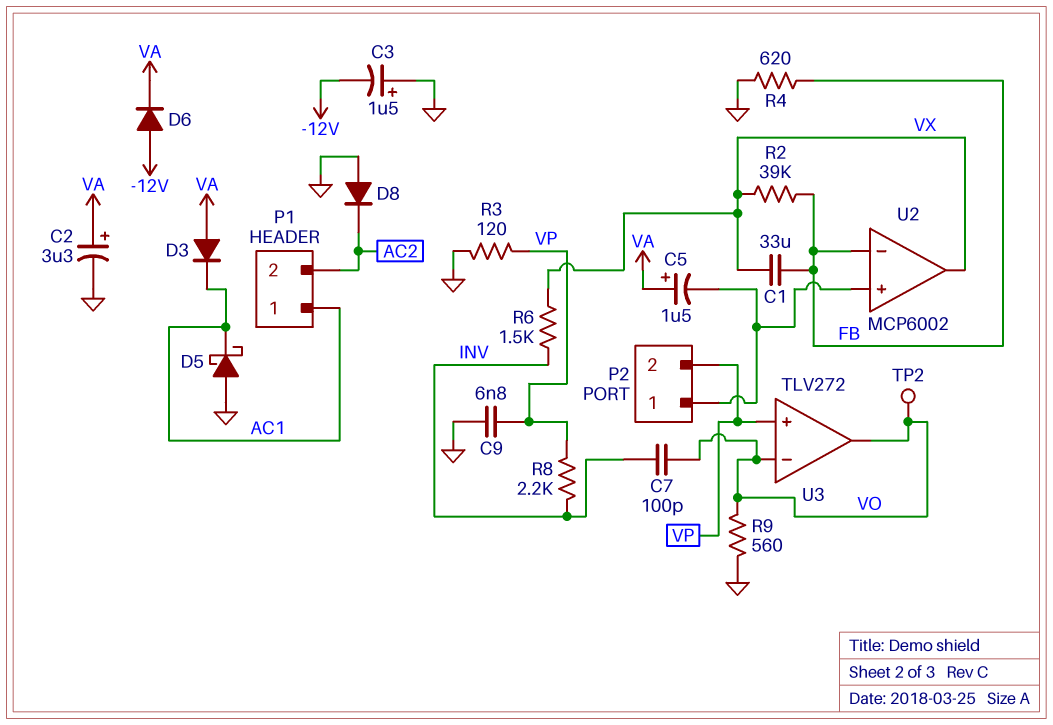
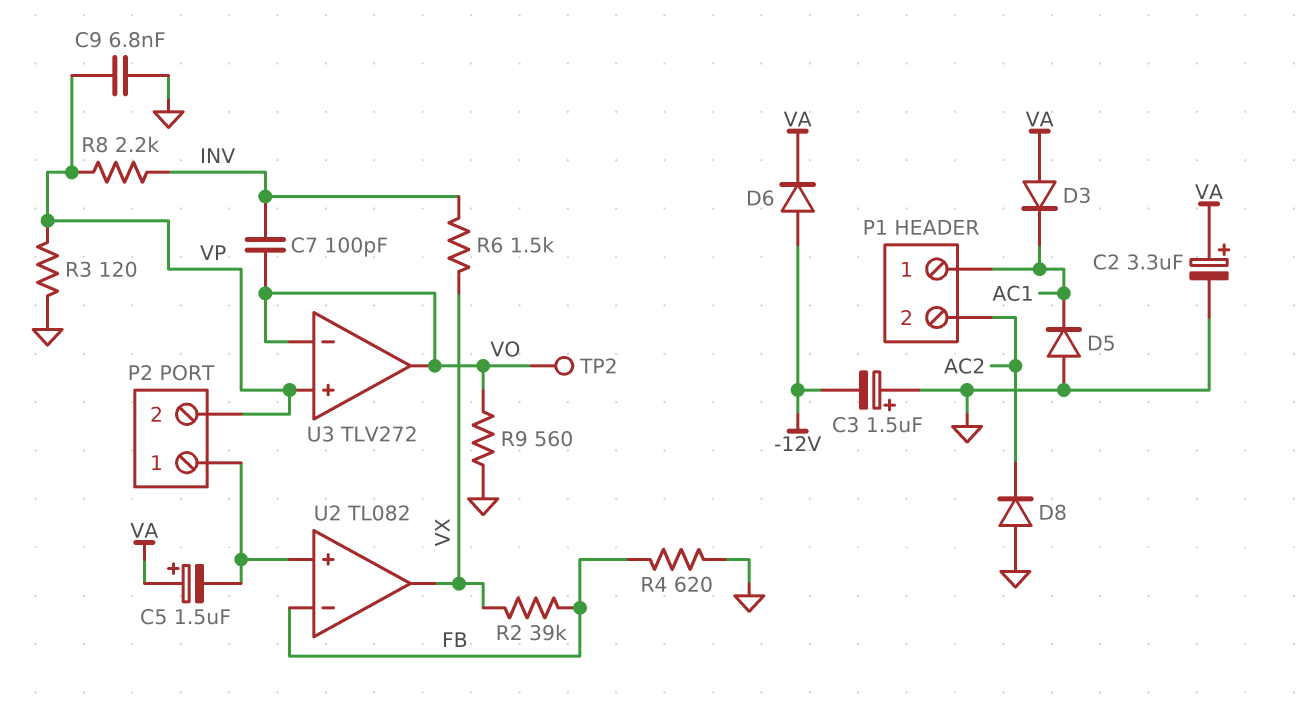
C1: 33uF (FB, VX) -> none
D5: schottky (A GND, K AC1) -> diode (A GND, K AC1)
U2: MCP6002 -> TL082

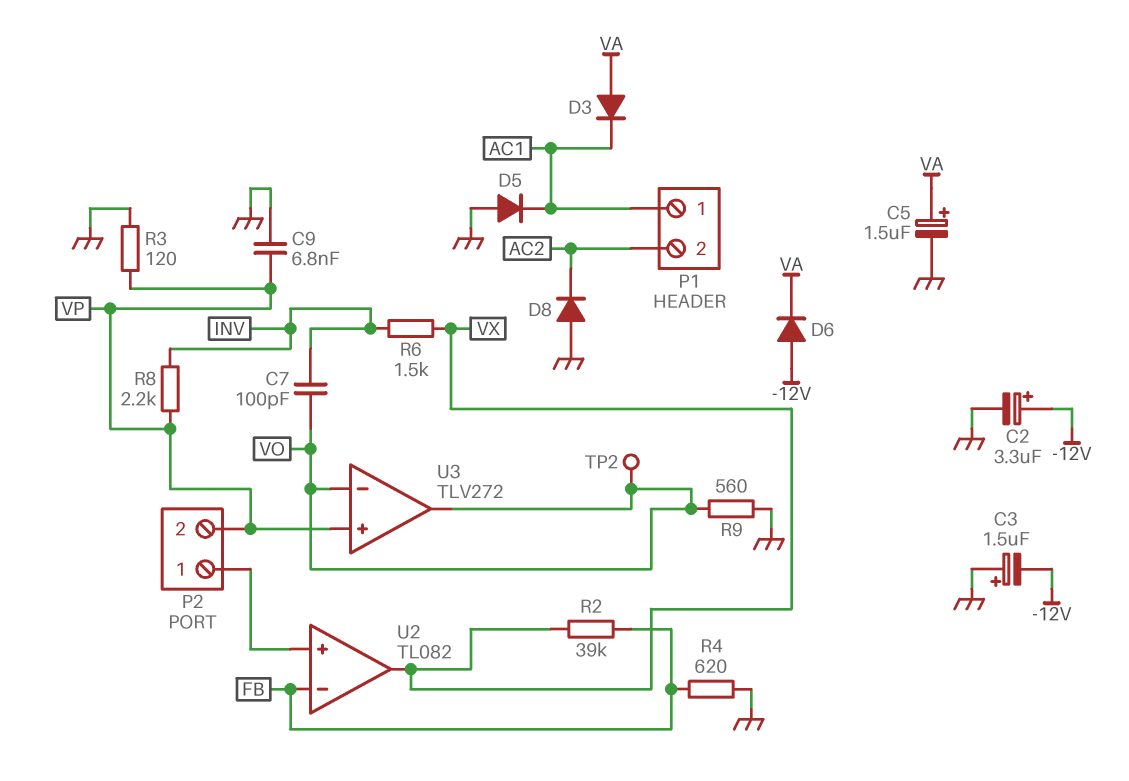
C2: 3.3uF (plus VA, minus GND) -> 3.3uF (plus -12V, minus GND)
C5: 1.5uF (plus VA, minus P2/1) -> 1.5uF (plus VA, minus GND)

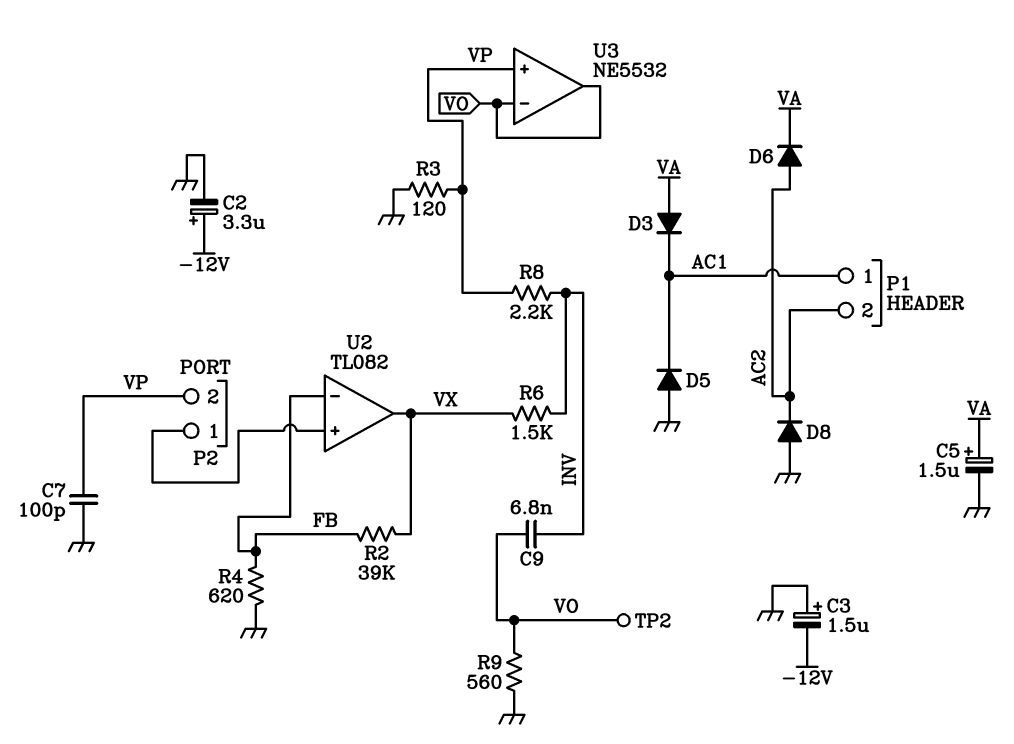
C7: 100pF (INV, VO) -> 100pF (GND, VP)
C9: 6.8nF (GND, VP) -> 6.8nF (INV, VO)
D6: diode (A -12V, K VA) -> diode (A AC2, K VA)
U3: TLV272 -> NE5532

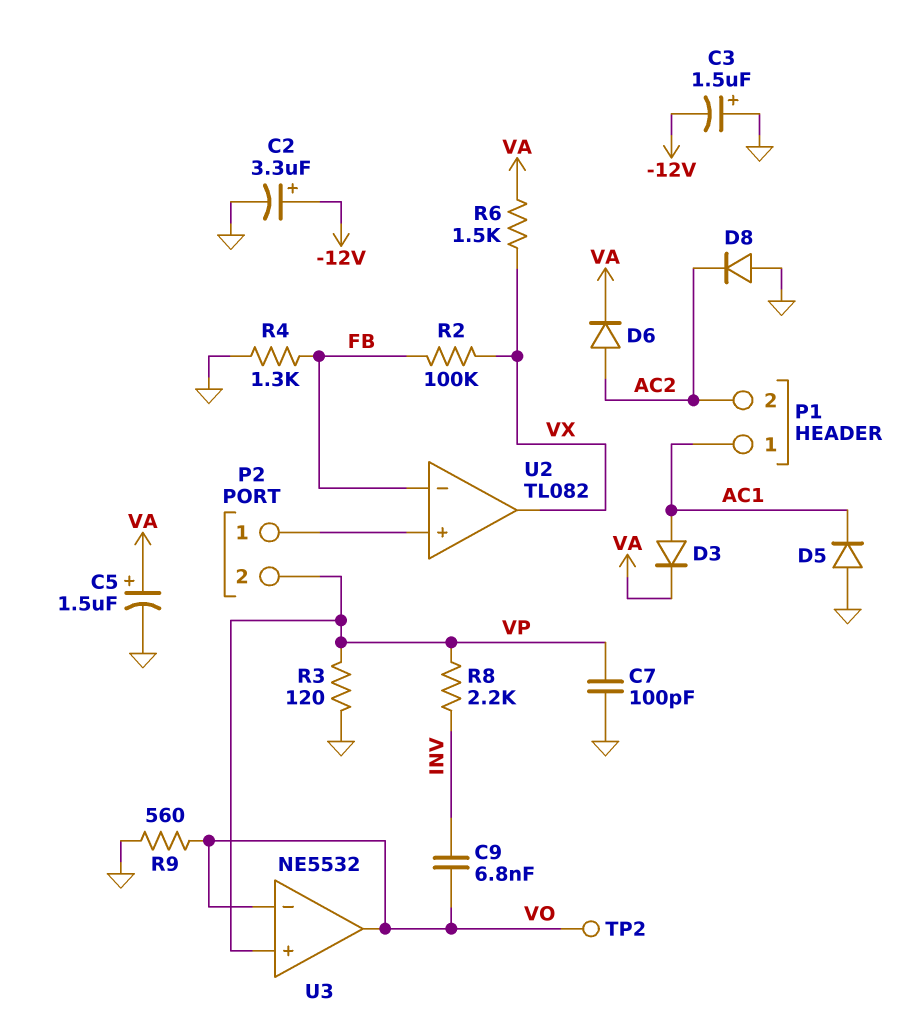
D3: diode (A VA, K AC1) -> diode (A AC1, K VA)
R2: 39k (FB, VX) -> 100k (FB, VX)
R4: 620 (FB, GND) -> 1.3k (FB, GND)
R6: 1.5k (INV, VX) -> 1.5k (VA, VX)

